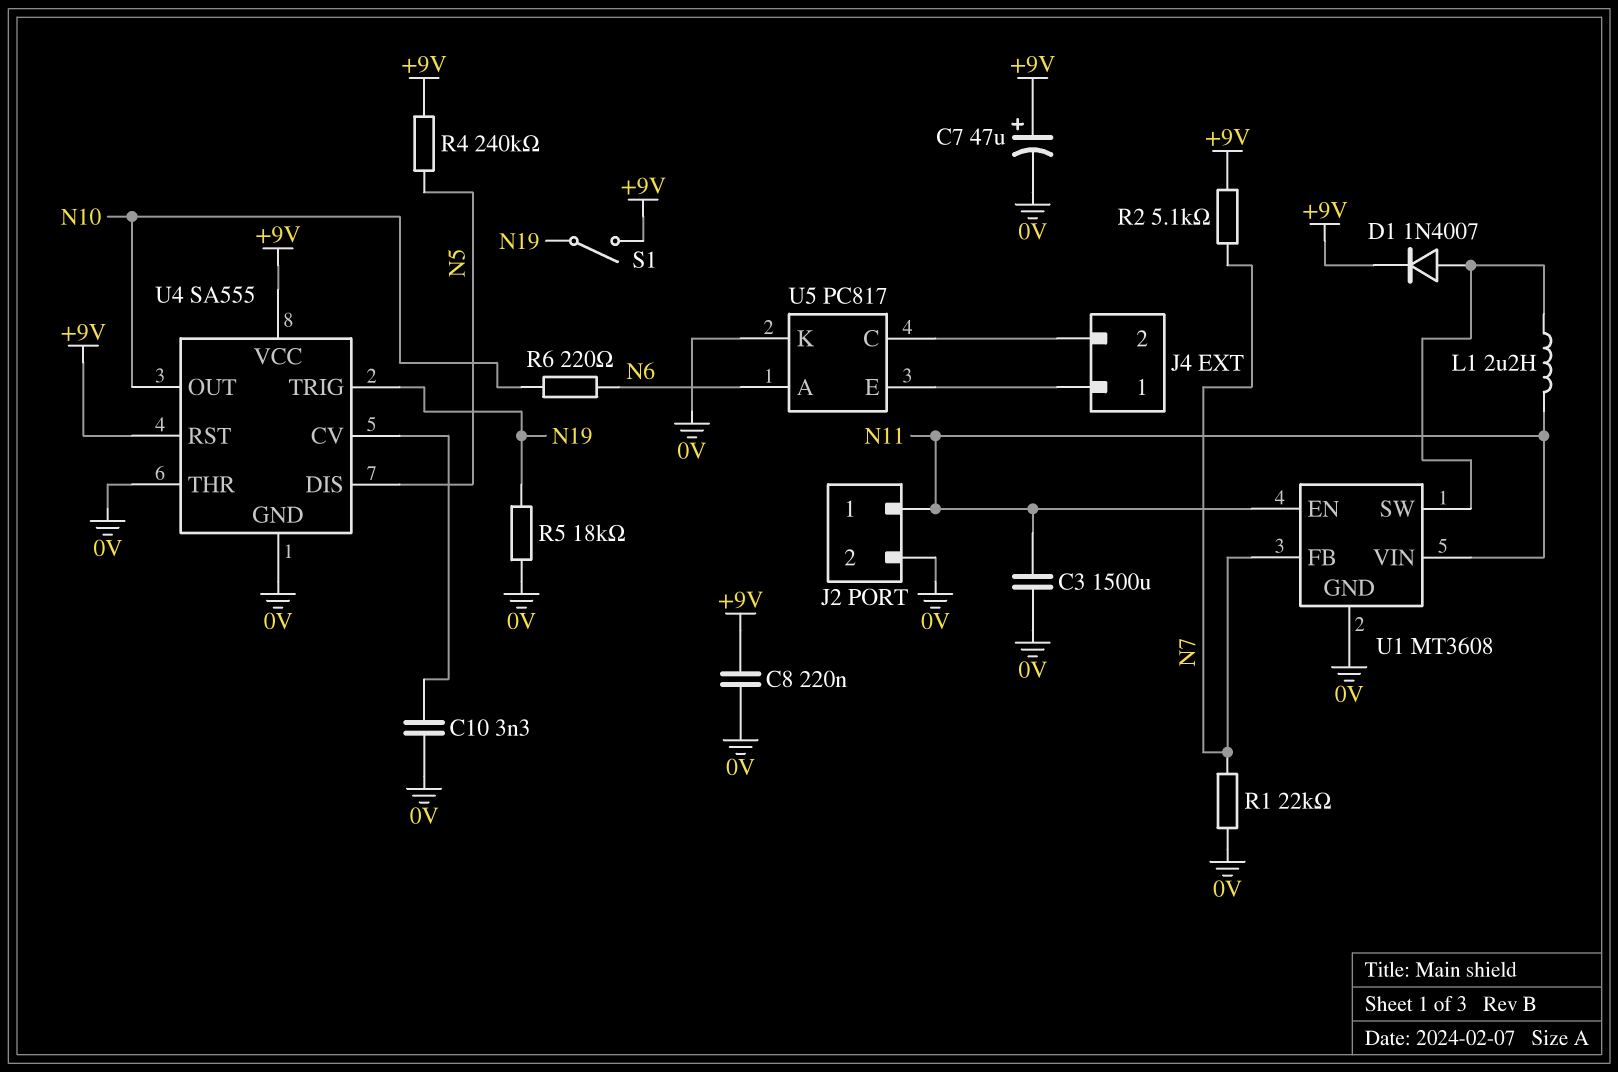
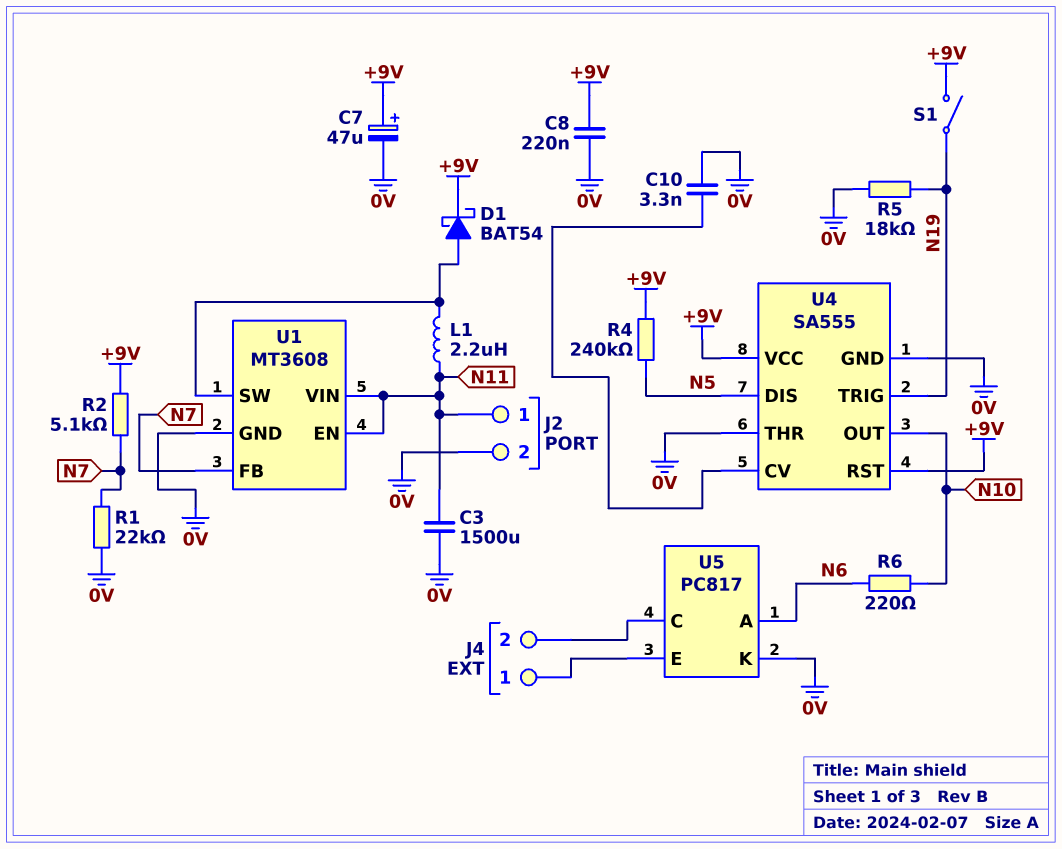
D1: diode 1N4007 (A U1/SW, K +9V) -> schottky BAT54 (A U1/SW, K +9V)

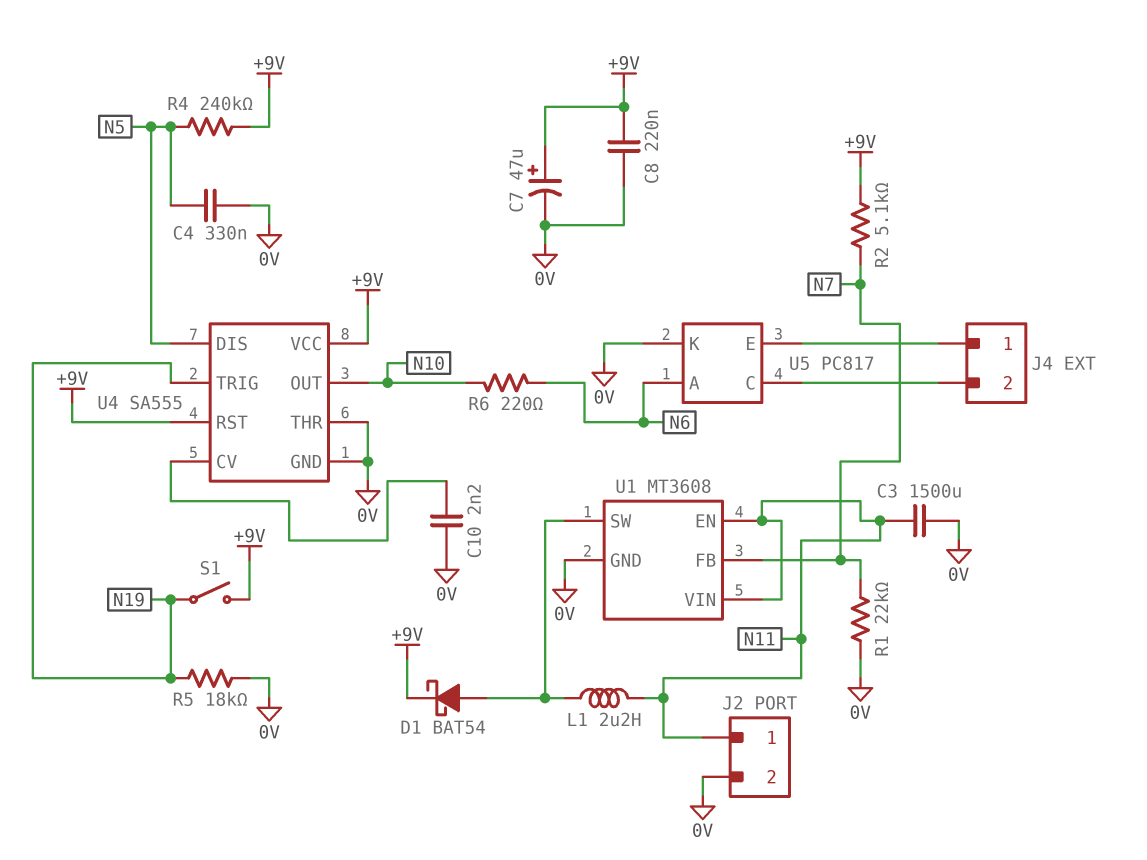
C4: none -> 330nF (0V, N5)
C10: 3.3nF (0V, U4/CV) -> 2.2nF (0V, U4/CV)

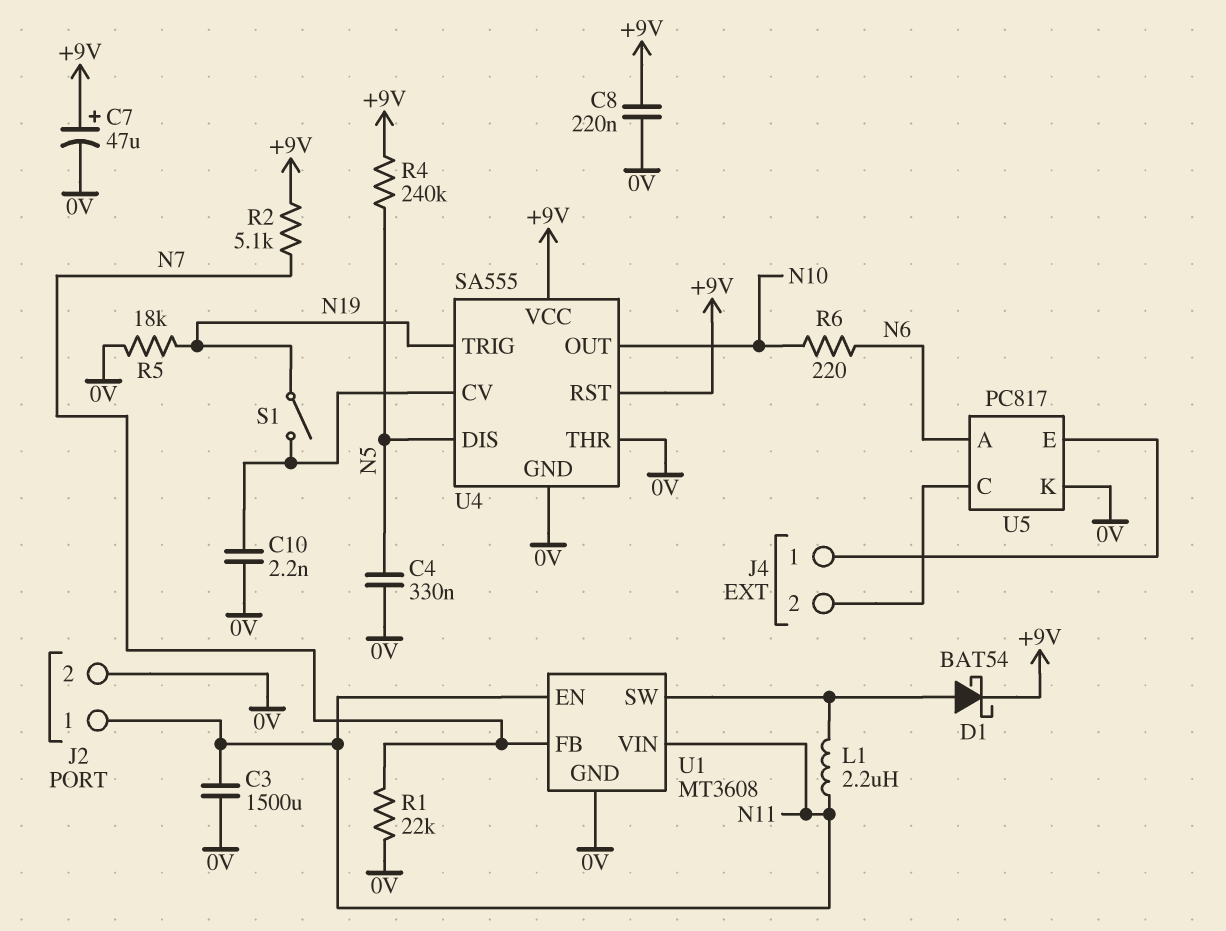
S1: switch (+9V, N19) -> switch (N19, U4/CV)

